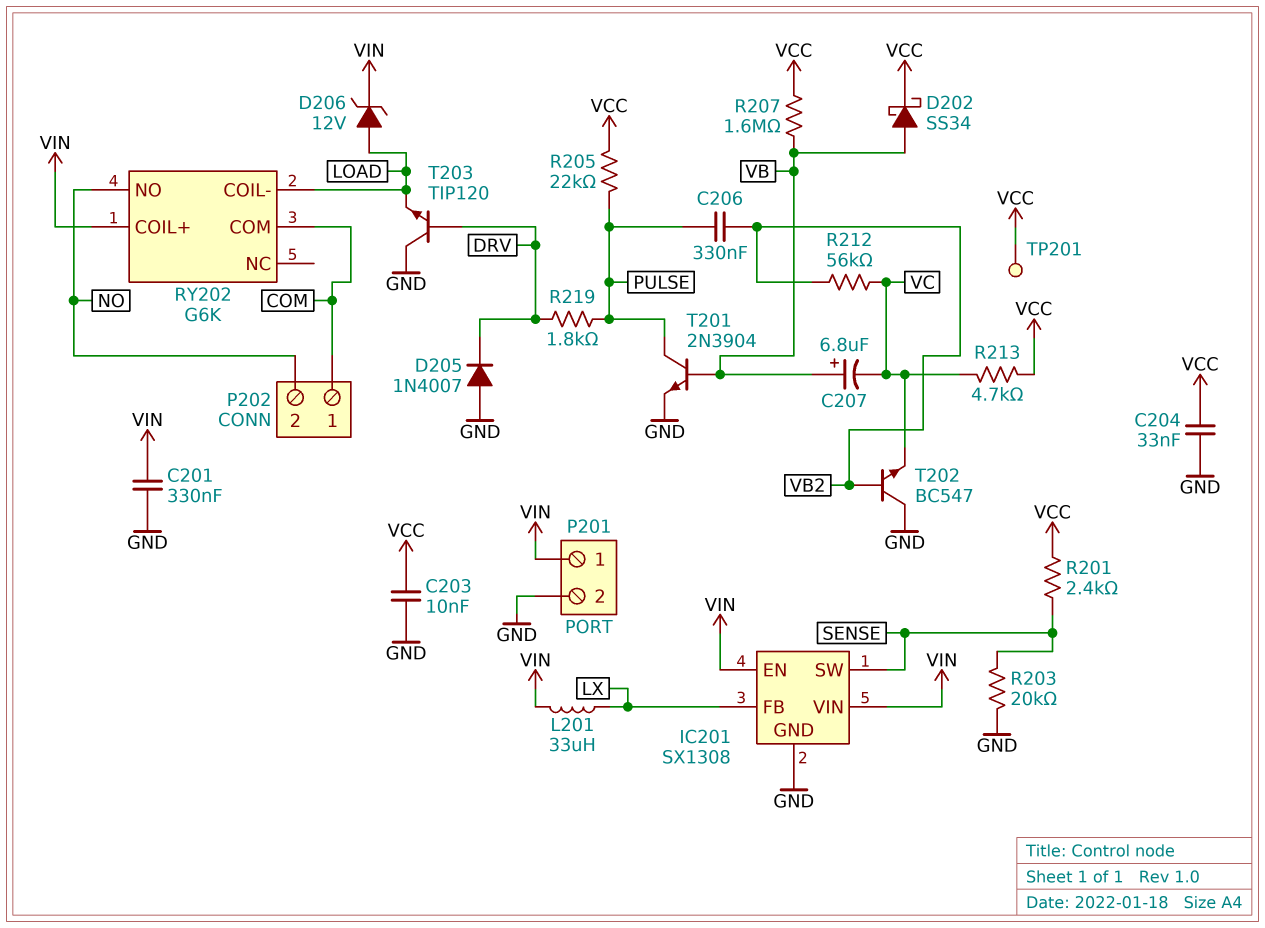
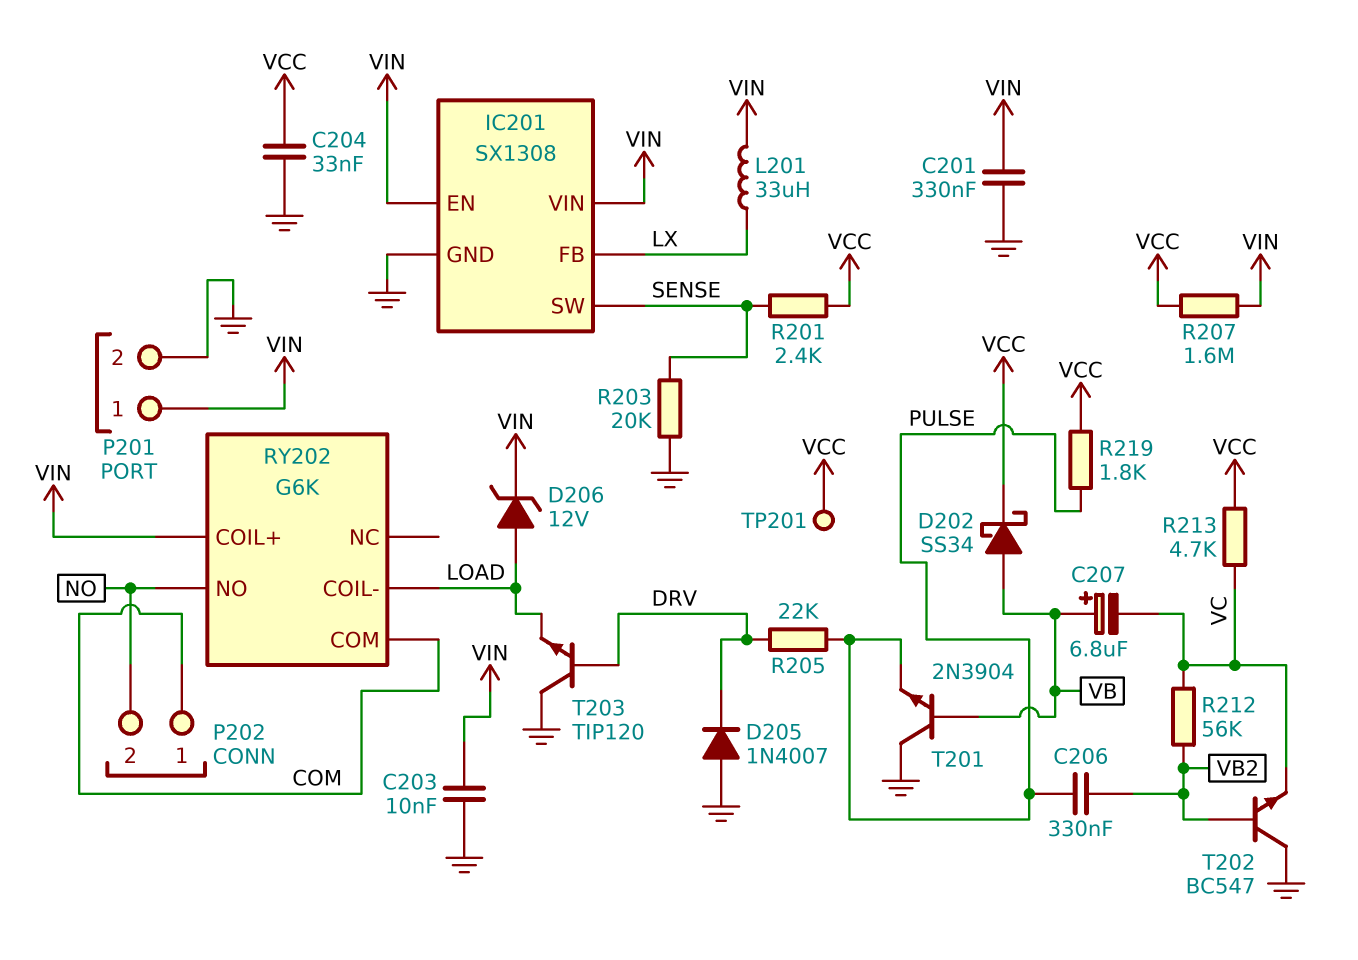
C203: 10nF (GND, VCC) -> 10nF (GND, VIN)
R205: 22k (PULSE, VCC) -> 22k (DRV, PULSE)
R207: 1.6M (VB, VCC) -> 1.6M (VCC, VIN)
R219: 1.8k (DRV, PULSE) -> 1.8k (PULSE, VCC)
T201: NPN 2N3904 (B VB, C PULSE, E GND) -> NPN 2N3904 (B VB, C GND, E PULSE)

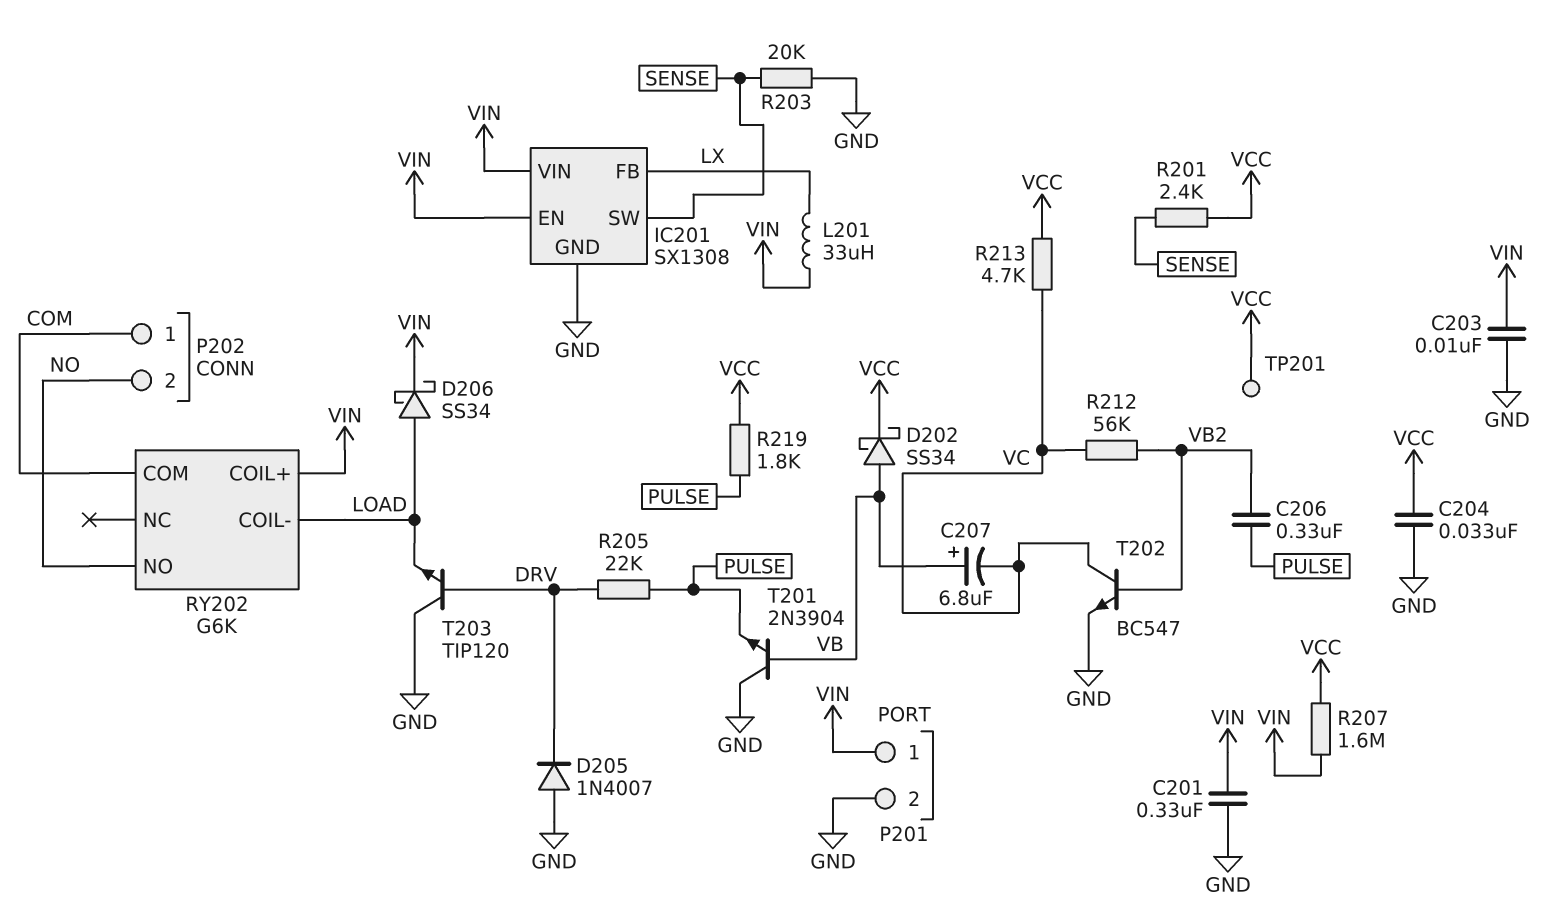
D206: zener 12V (A LOAD, K VIN) -> schottky SS34 (A LOAD, K VIN)
T202: NPN BC547 (B VB2, C GND, E VC) -> NPN BC547 (B VB2, C VC, E GND)

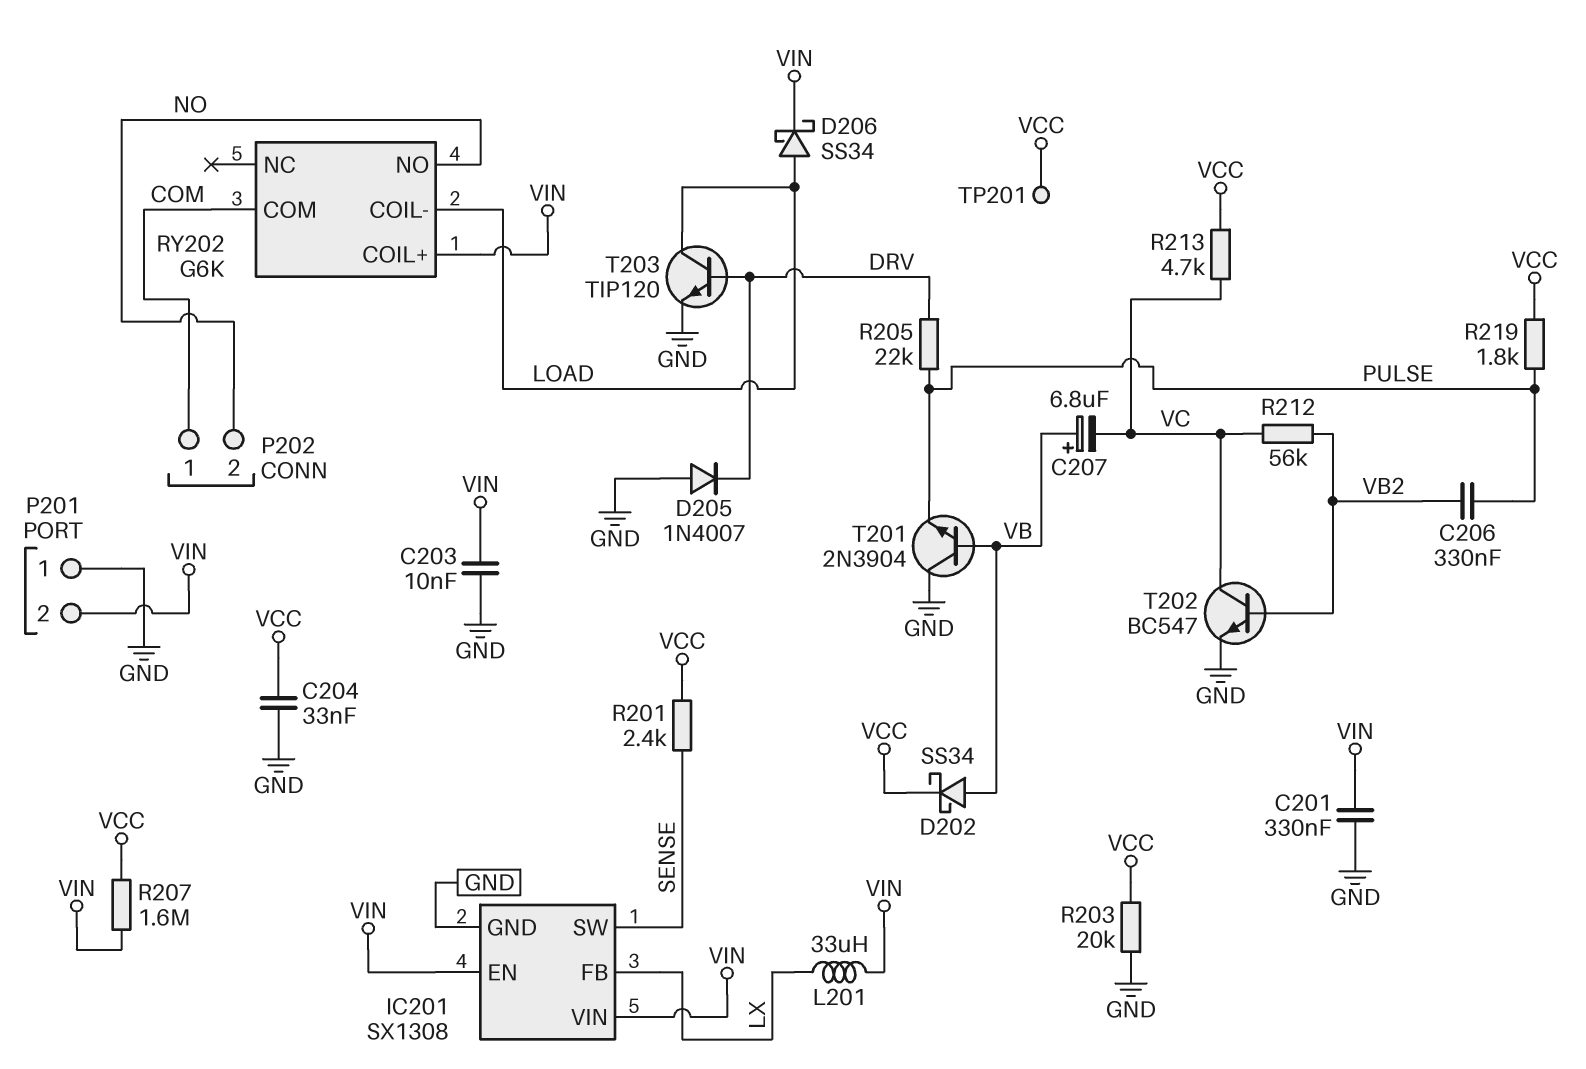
P201 pin 1: VIN -> GND
P201 pin 2: GND -> VIN
R203: 20k (GND, SENSE) -> 20k (GND, VCC)
T203: NPN TIP120 (B DRV, C GND, E LOAD) -> NPN TIP120 (B DRV, C LOAD, E GND)

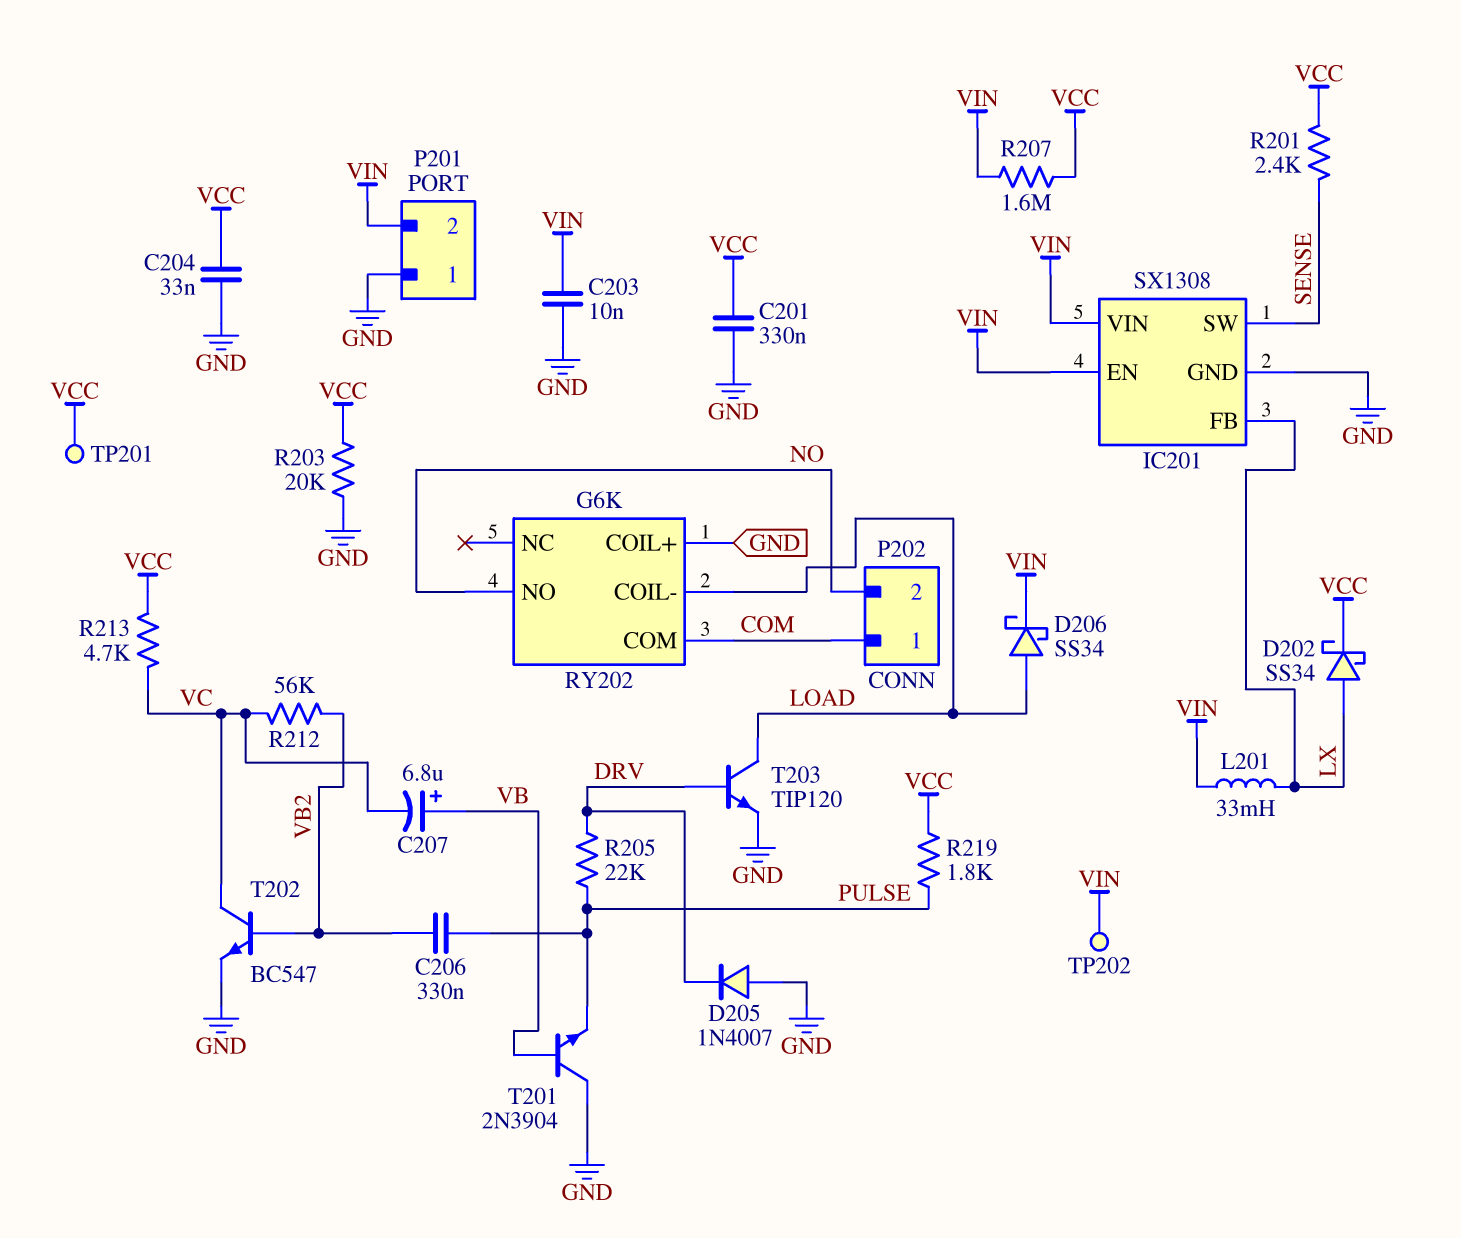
C201: 330nF (GND, VIN) -> 330nF (GND, VCC)
D202: schottky SS34 (A VB, K VCC) -> schottky SS34 (A LX, K VCC)
L201: 33uH (LX, VIN) -> 33mH (LX, VIN)
RY202 pin COIL+: VIN -> GND
TP202: none -> test point (VIN)

